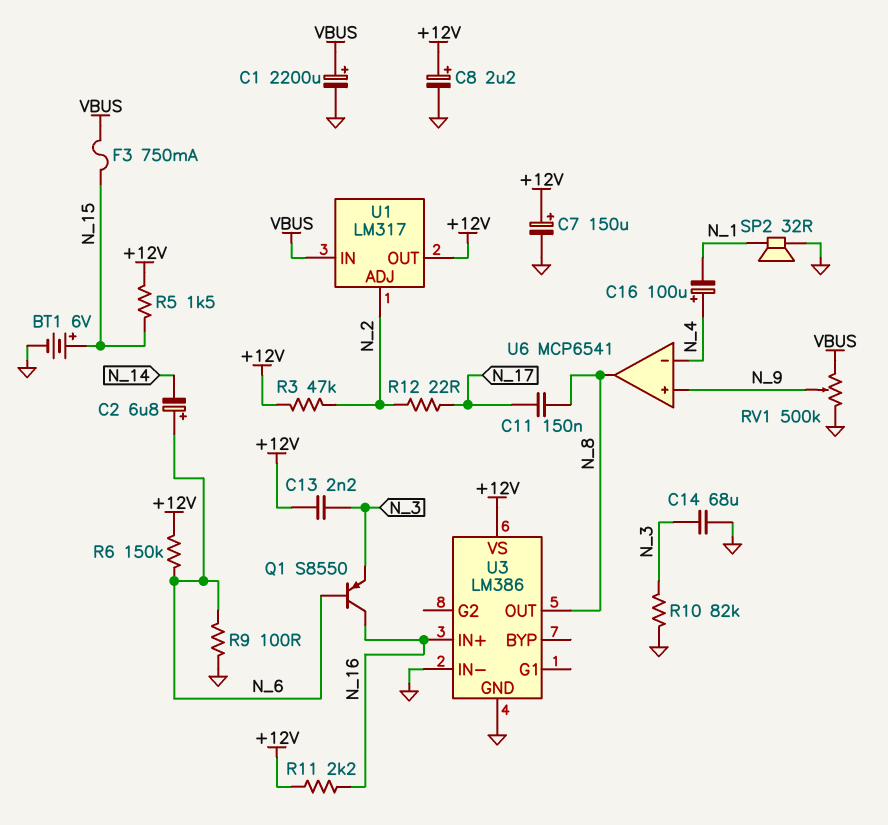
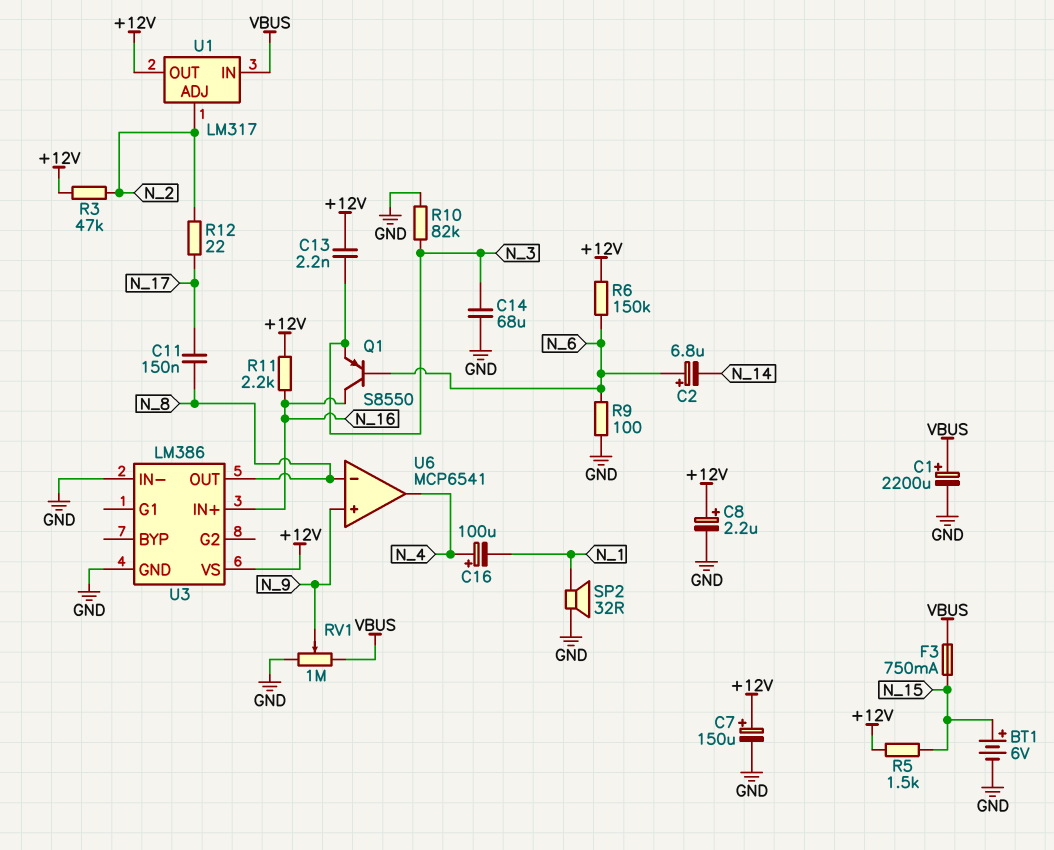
RV1: 500k (GND, VBUS, wiper N_9) -> 1M (GND, VBUS, wiper N_9)
U6 pin in-: N_4 -> N_8
U6 pin out: N_8 -> N_4

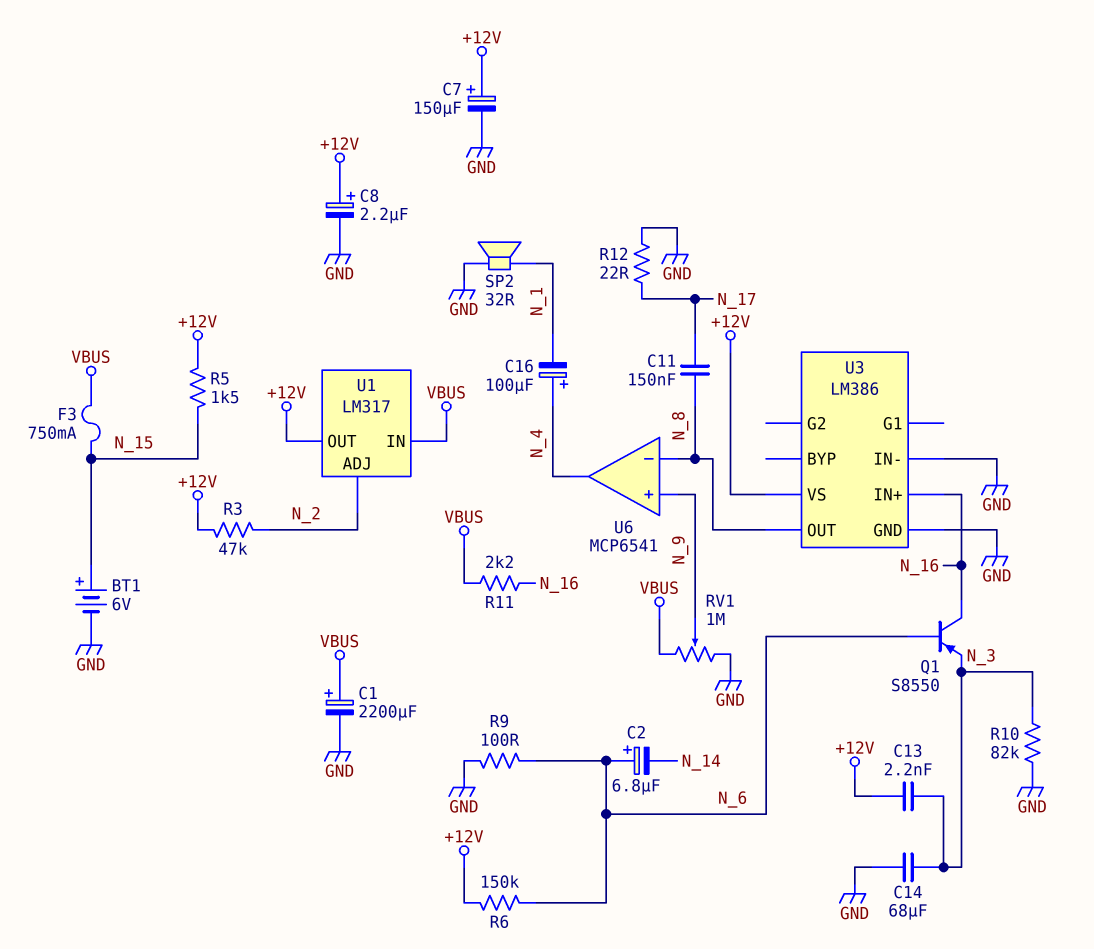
R11: 2.2k (+12V, N_16) -> 2.2k (N_16, VBUS)
R12: 22 (N_2, N_17) -> 22 (GND, N_17)

